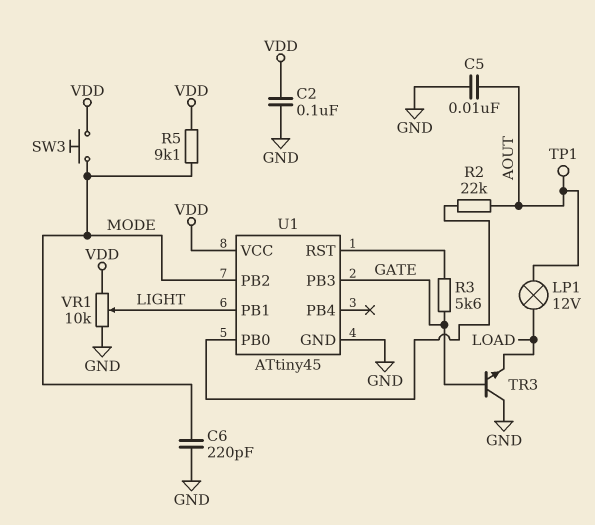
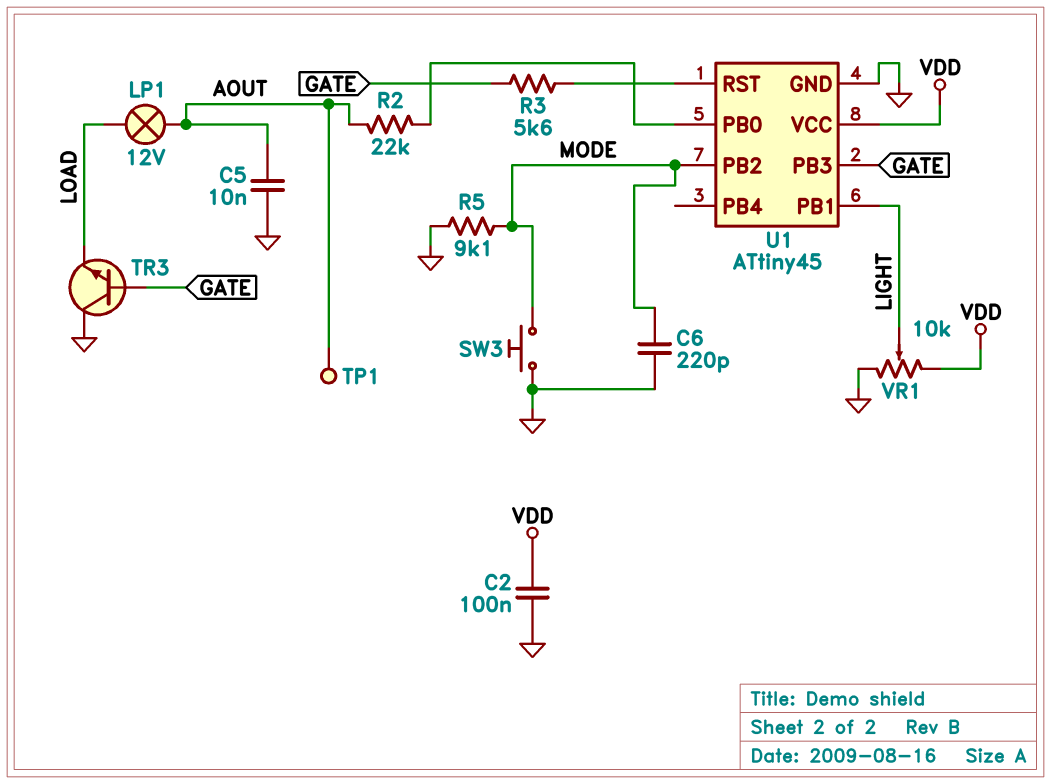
R5: 9.1k (MODE, VDD) -> 9.1k (GND, MODE)
SW3: button (MODE, VDD) -> button (GND, MODE)

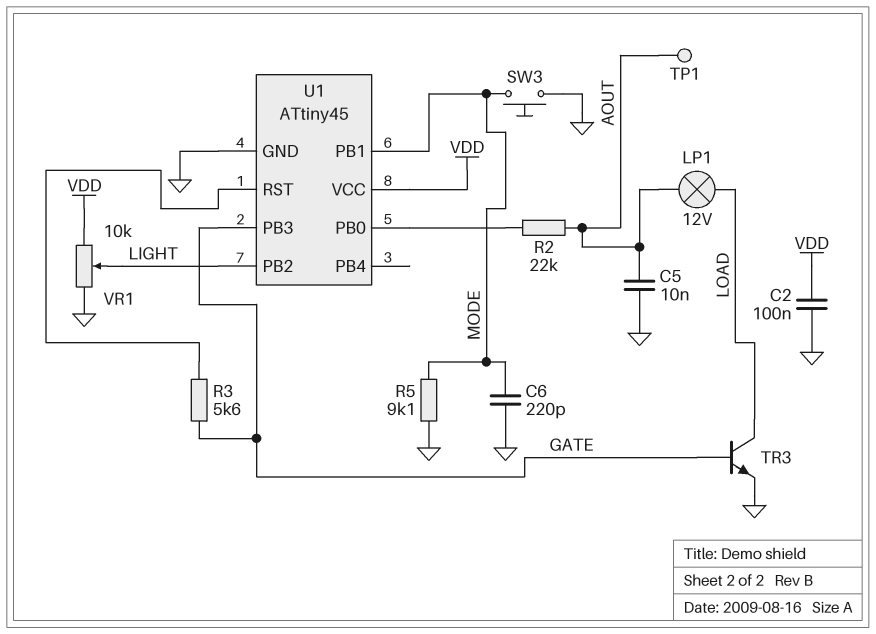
TR3: NPN (B GATE, C GND, E LOAD) -> NPN (B GATE, C LOAD, E GND)
U1 pin PB1: LIGHT -> MODE
U1 pin PB2: MODE -> LIGHT

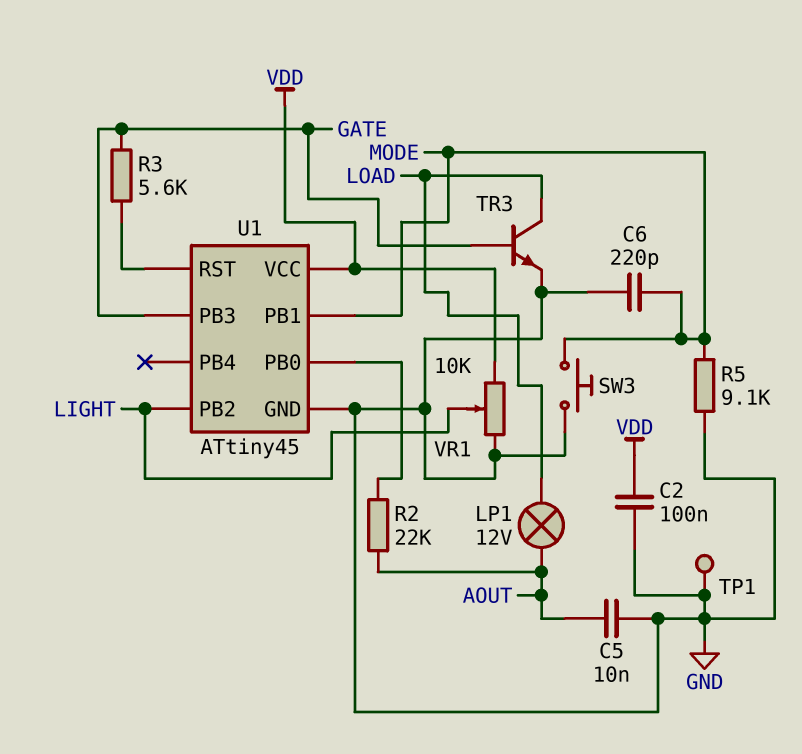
TP1: test point (AOUT) -> test point (GND)

